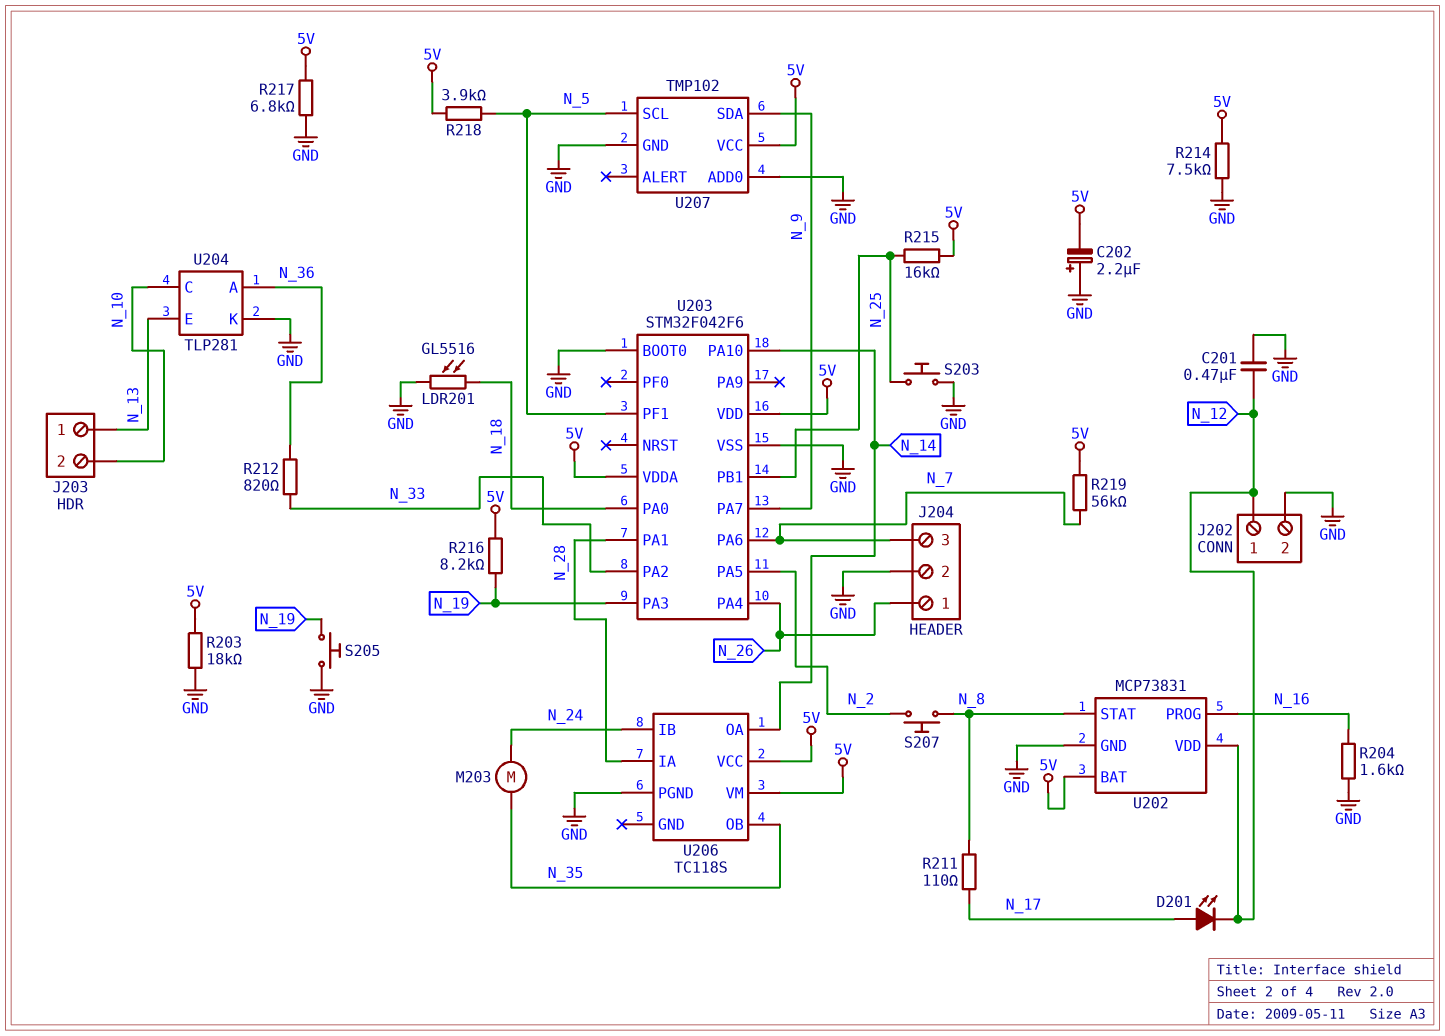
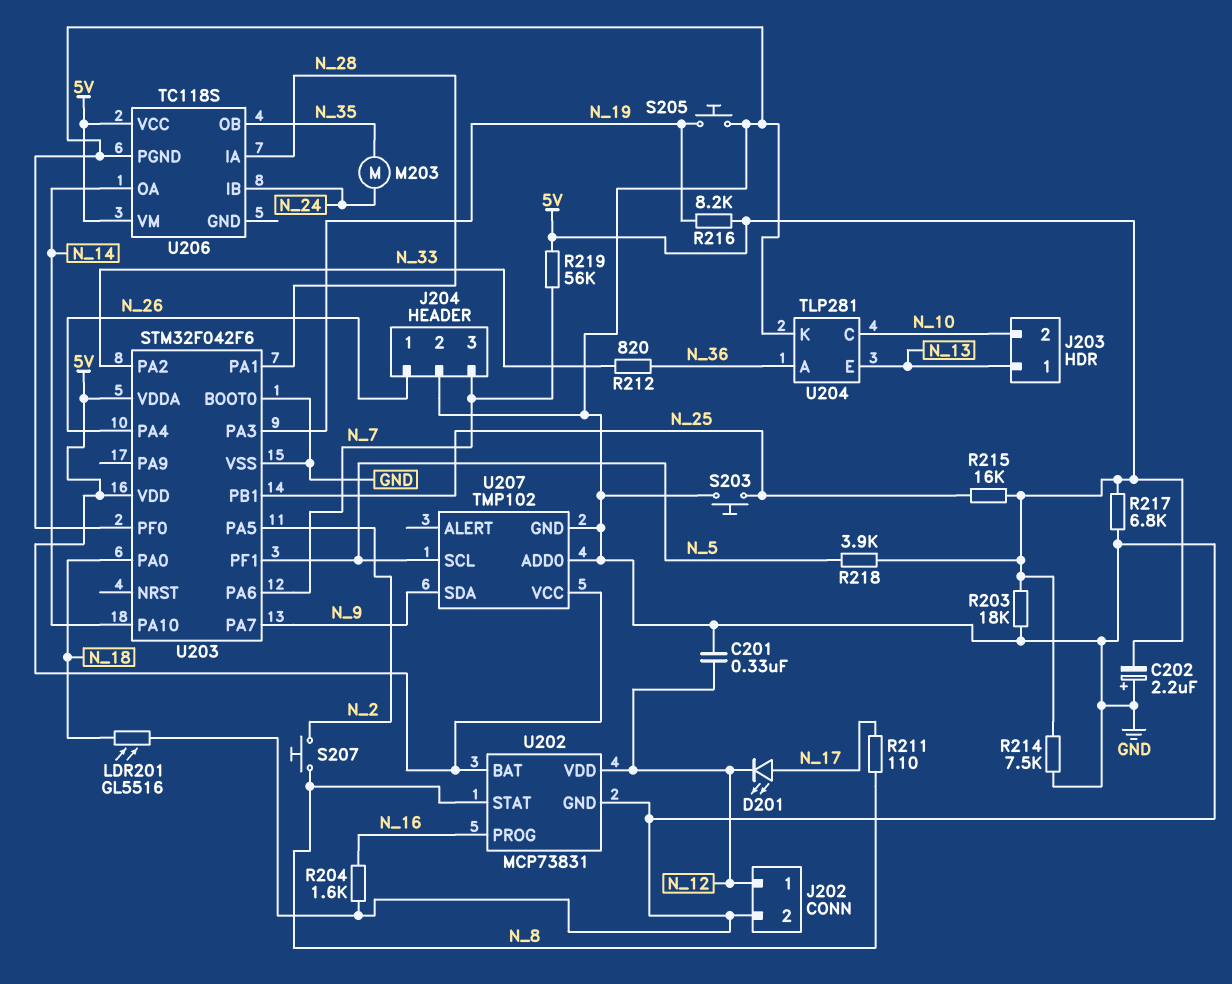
C201: 470nF (GND, N_12) -> 330nF (GND, N_12)
U203 pin PF0: none -> GND

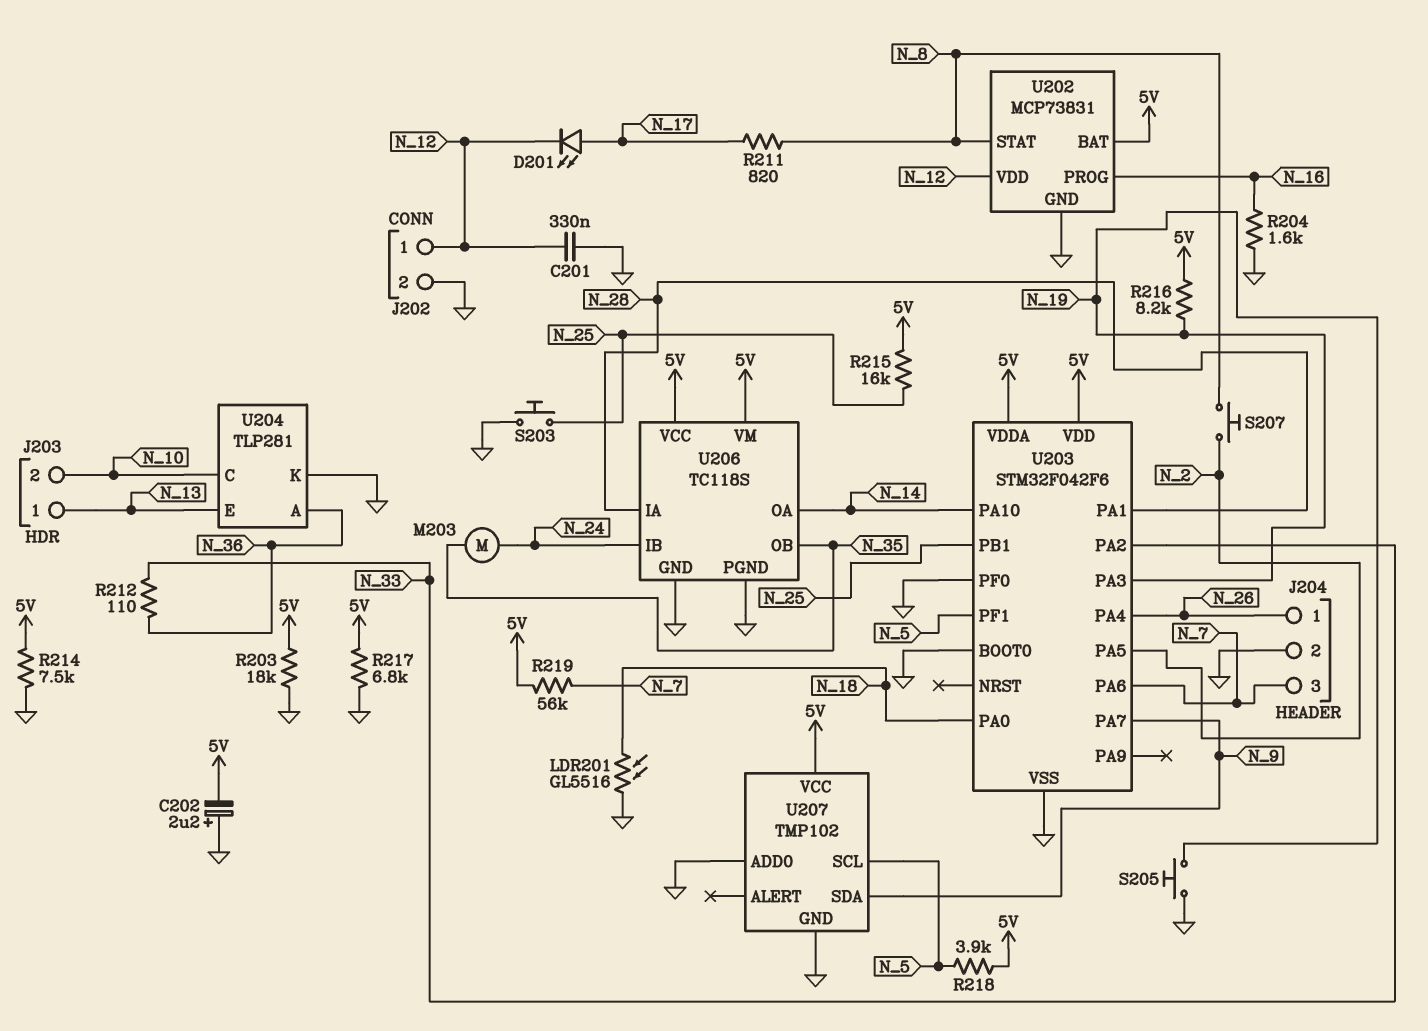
R211: 110 (N_8, N_17) -> 820 (N_8, N_17)
R212: 820 (N_33, N_36) -> 110 (N_33, N_36)
U206 pin GND: none -> GND

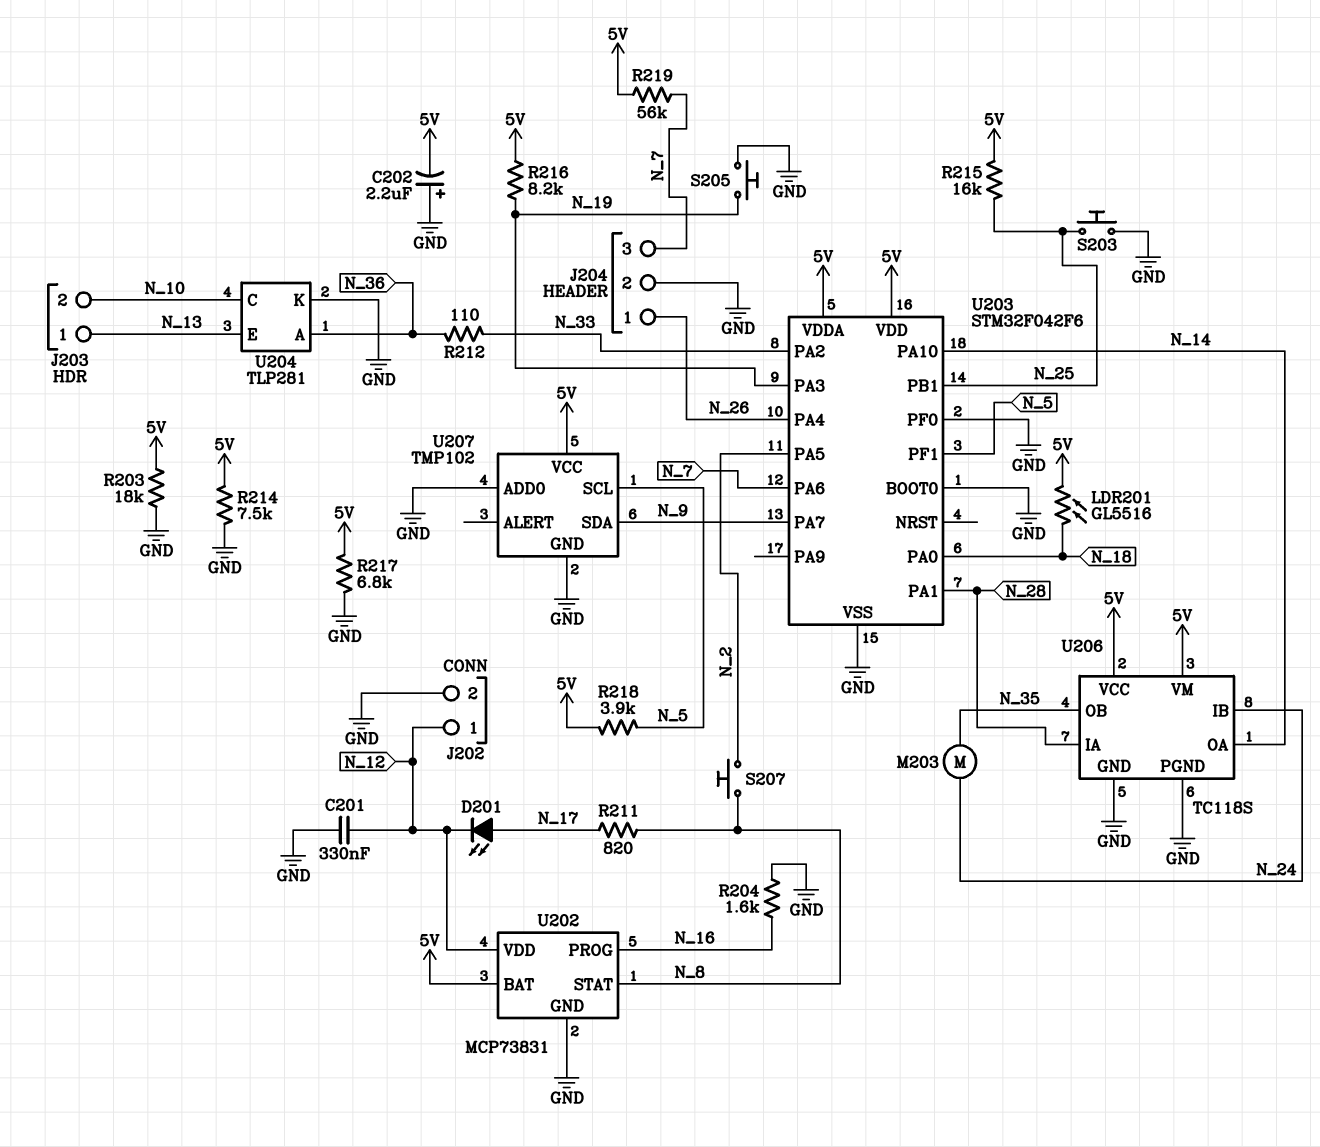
LDR201: GL5516 (GND, N_18) -> GL5516 (5V, N_18)

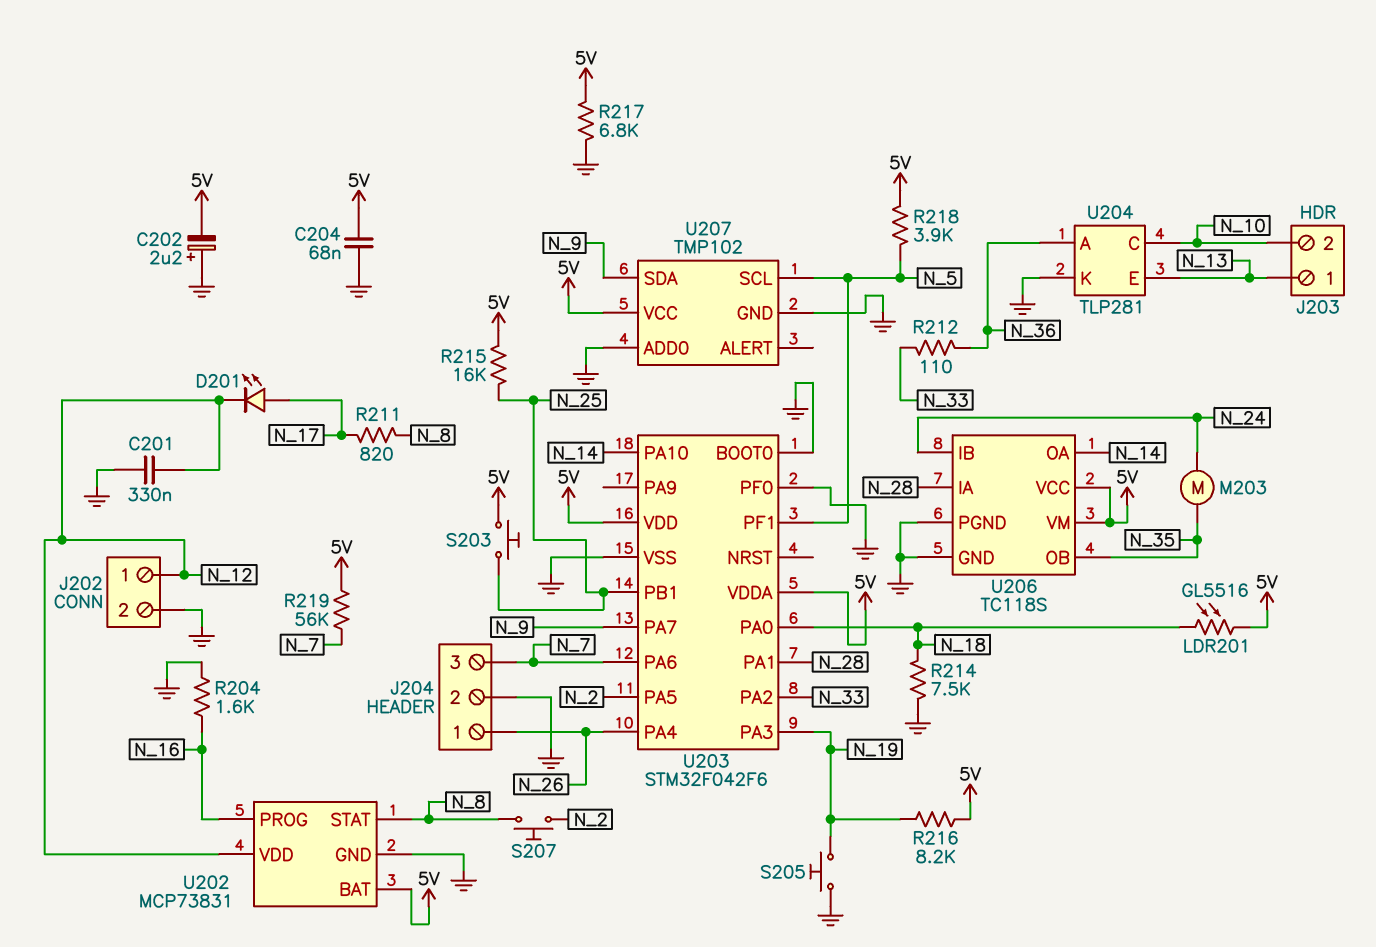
C204: none -> 68nF (5V, GND)
R203: 18k (5V, GND) -> none
R214: 7.5k (5V, GND) -> 7.5k (GND, N_18)
S203: button (GND, N_25) -> button (5V, N_25)

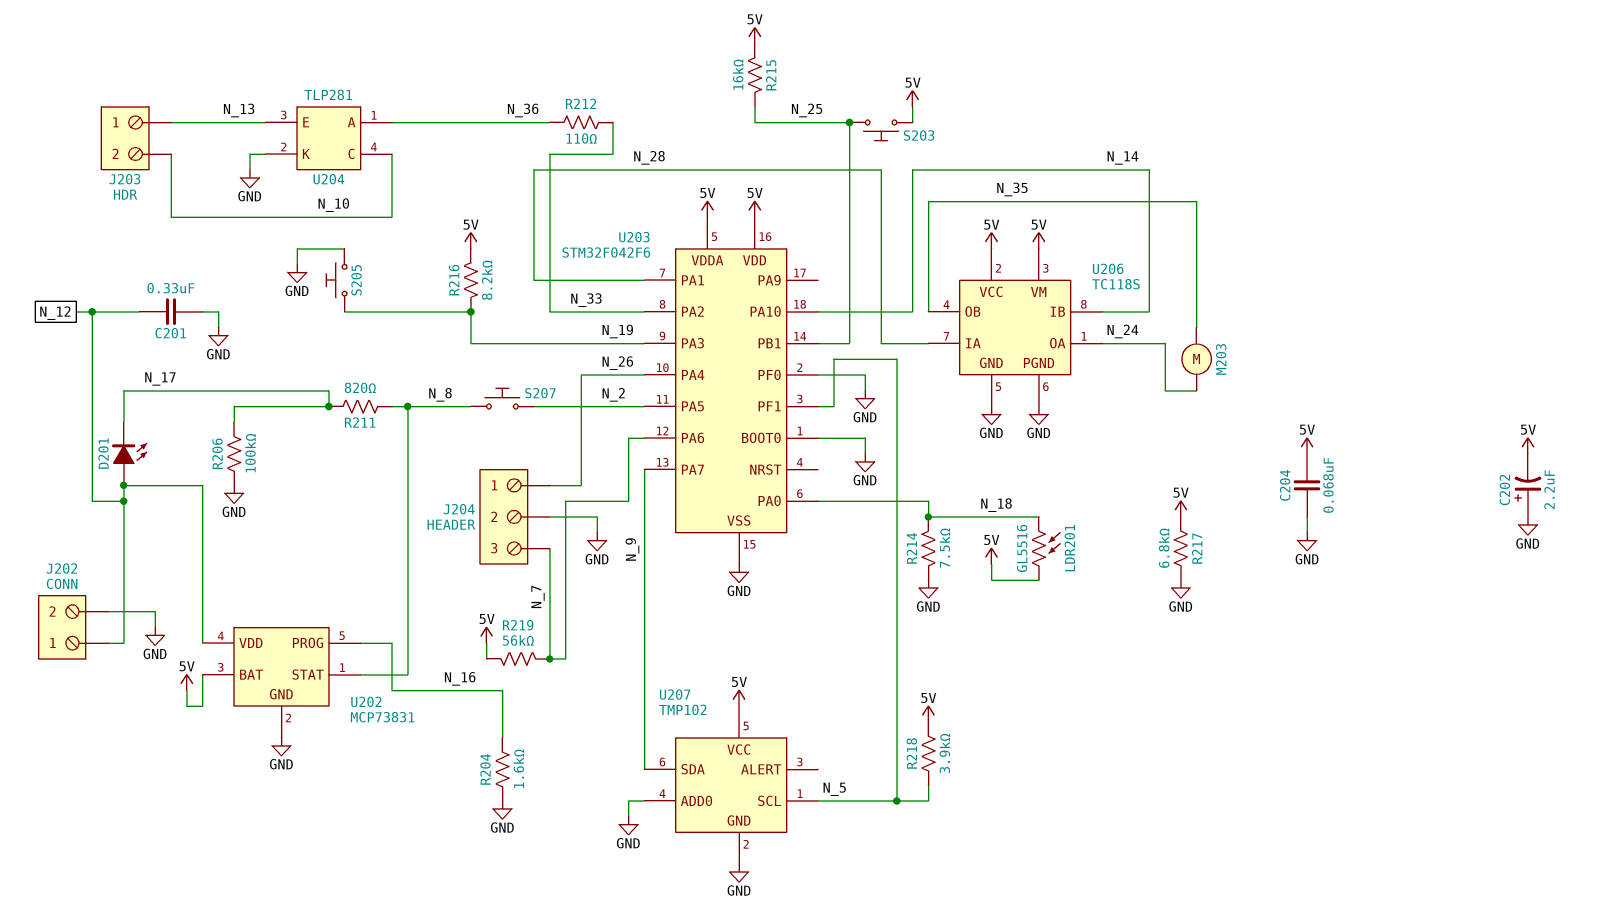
D201: LED (A N_17, K N_12) -> LED (A N_12, K N_17)
R206: none -> 100k (GND, N_17)
U206 pin IB: N_24 -> N_14
U206 pin OA: N_14 -> N_24

